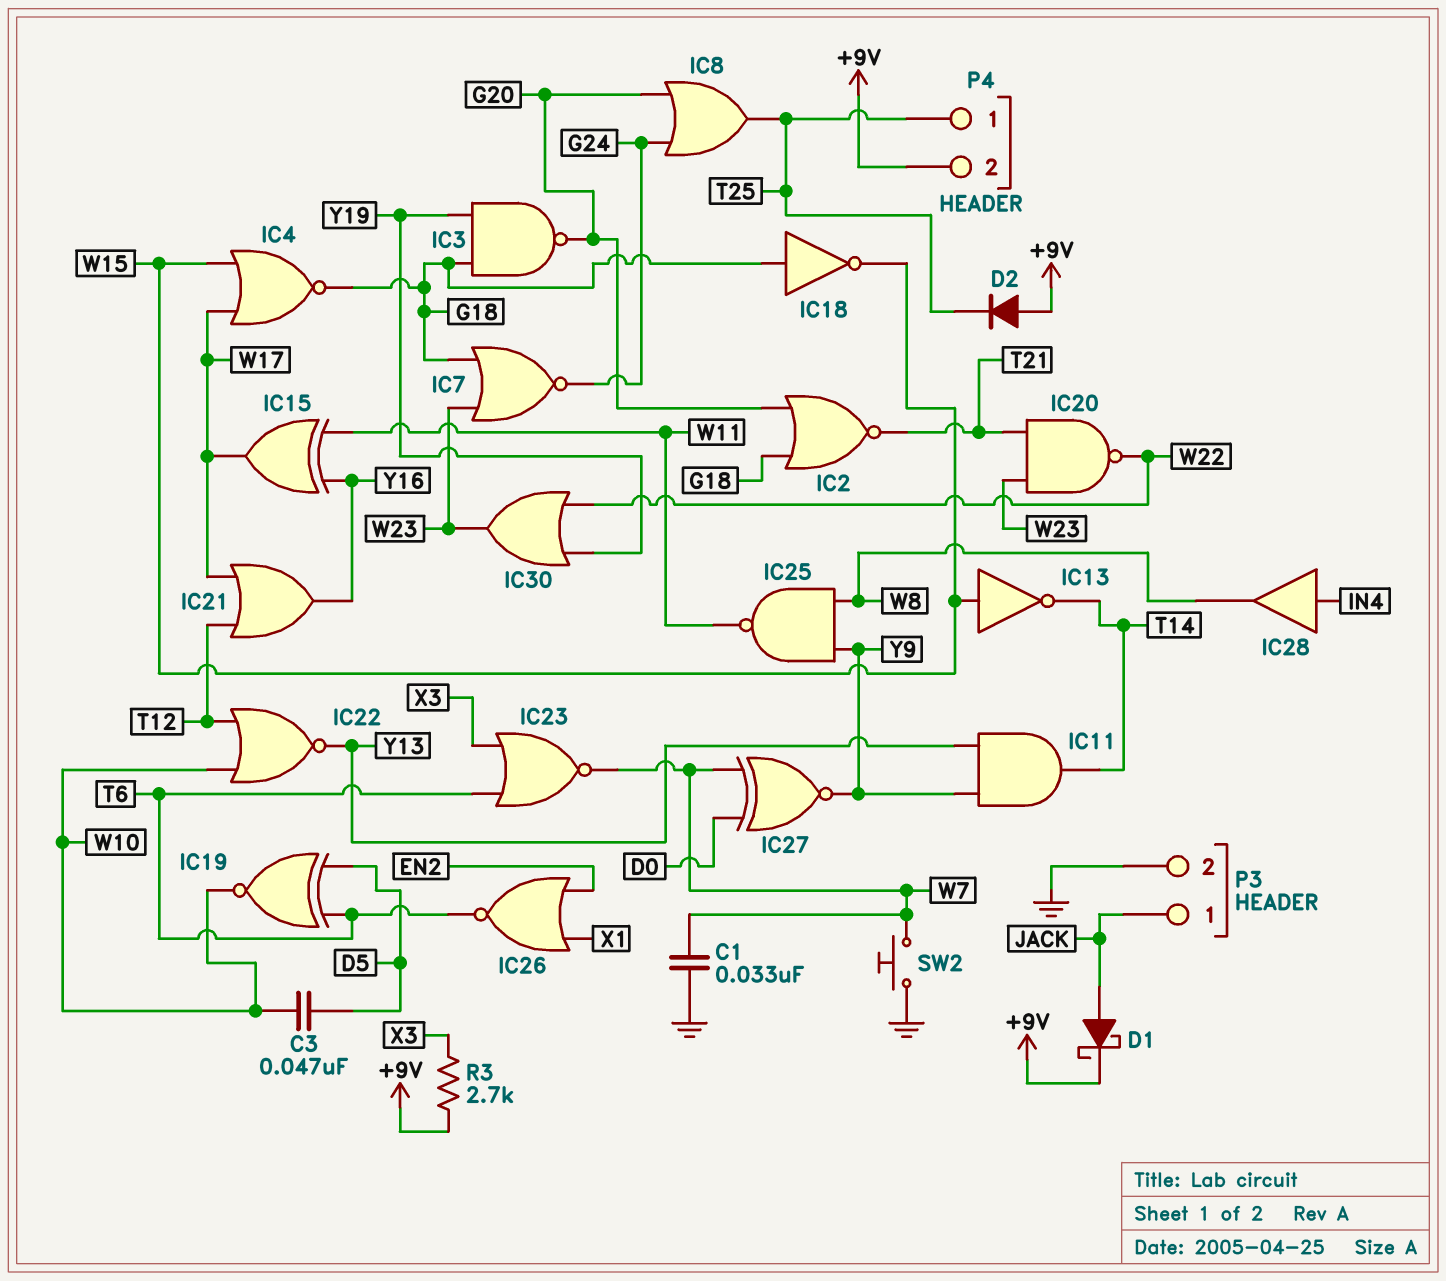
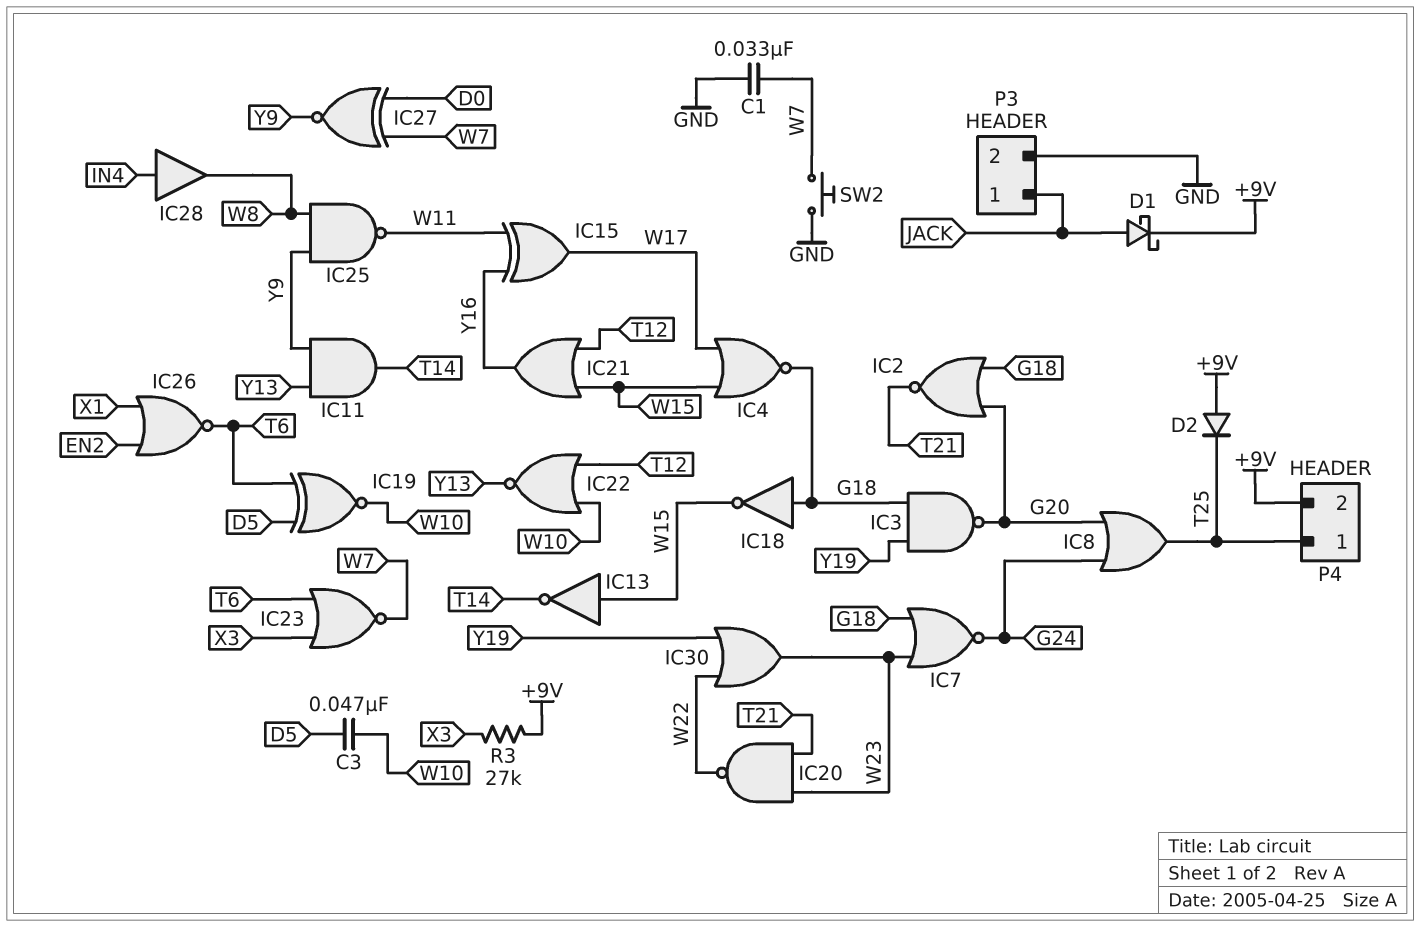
IC21: OR (in T12, in W17, out Y16) -> OR (in T12, in W15, out Y16)
R3: 2.7k (+9V, X3) -> 27k (+9V, X3)

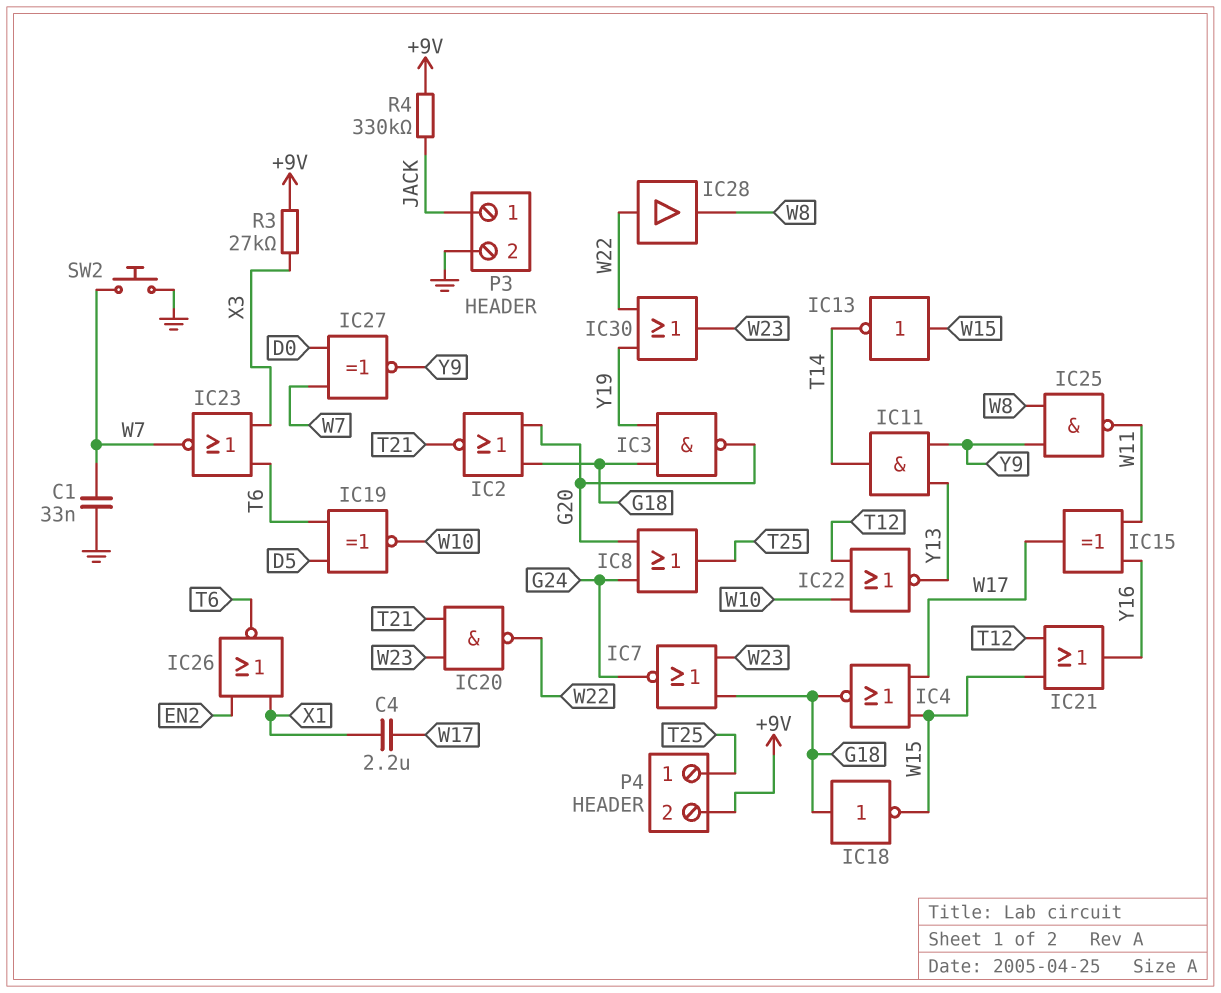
C3: 47nF (D5, W10) -> none
C4: none -> 2.2uF (W17, X1)
D1: schottky (A JACK, K +9V) -> none
D2: diode (A +9V, K T25) -> none
IC28: buffer (in IN4, out W8) -> buffer (in W22, out W8)
R4: none -> 330k (+9V, JACK)

